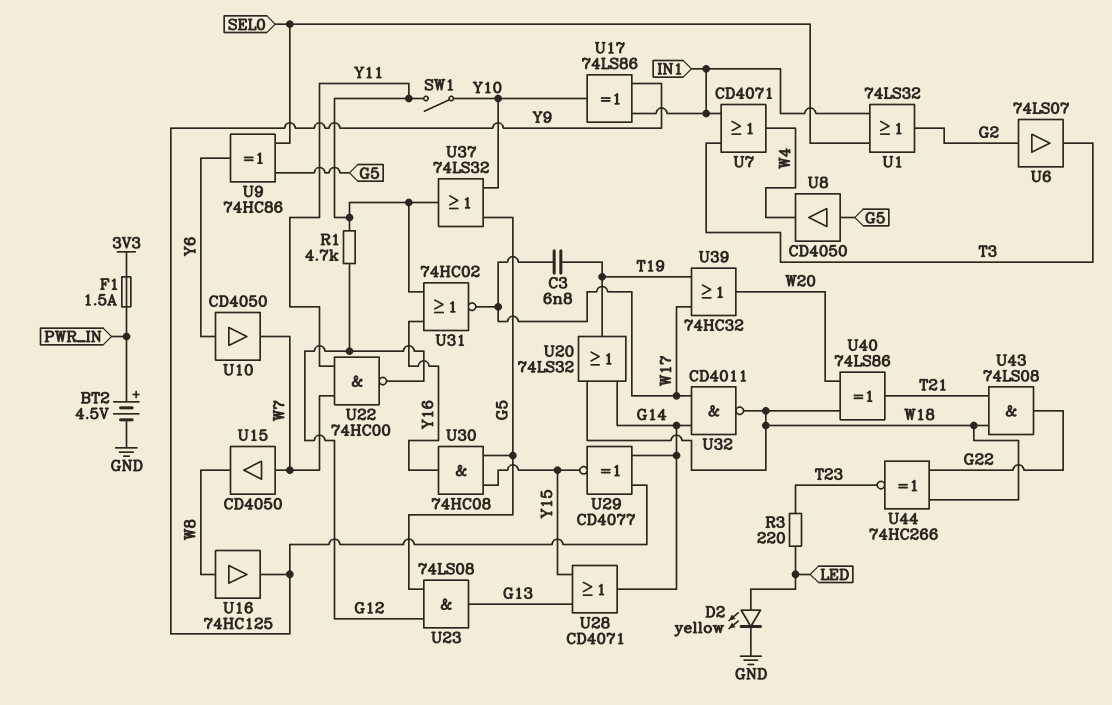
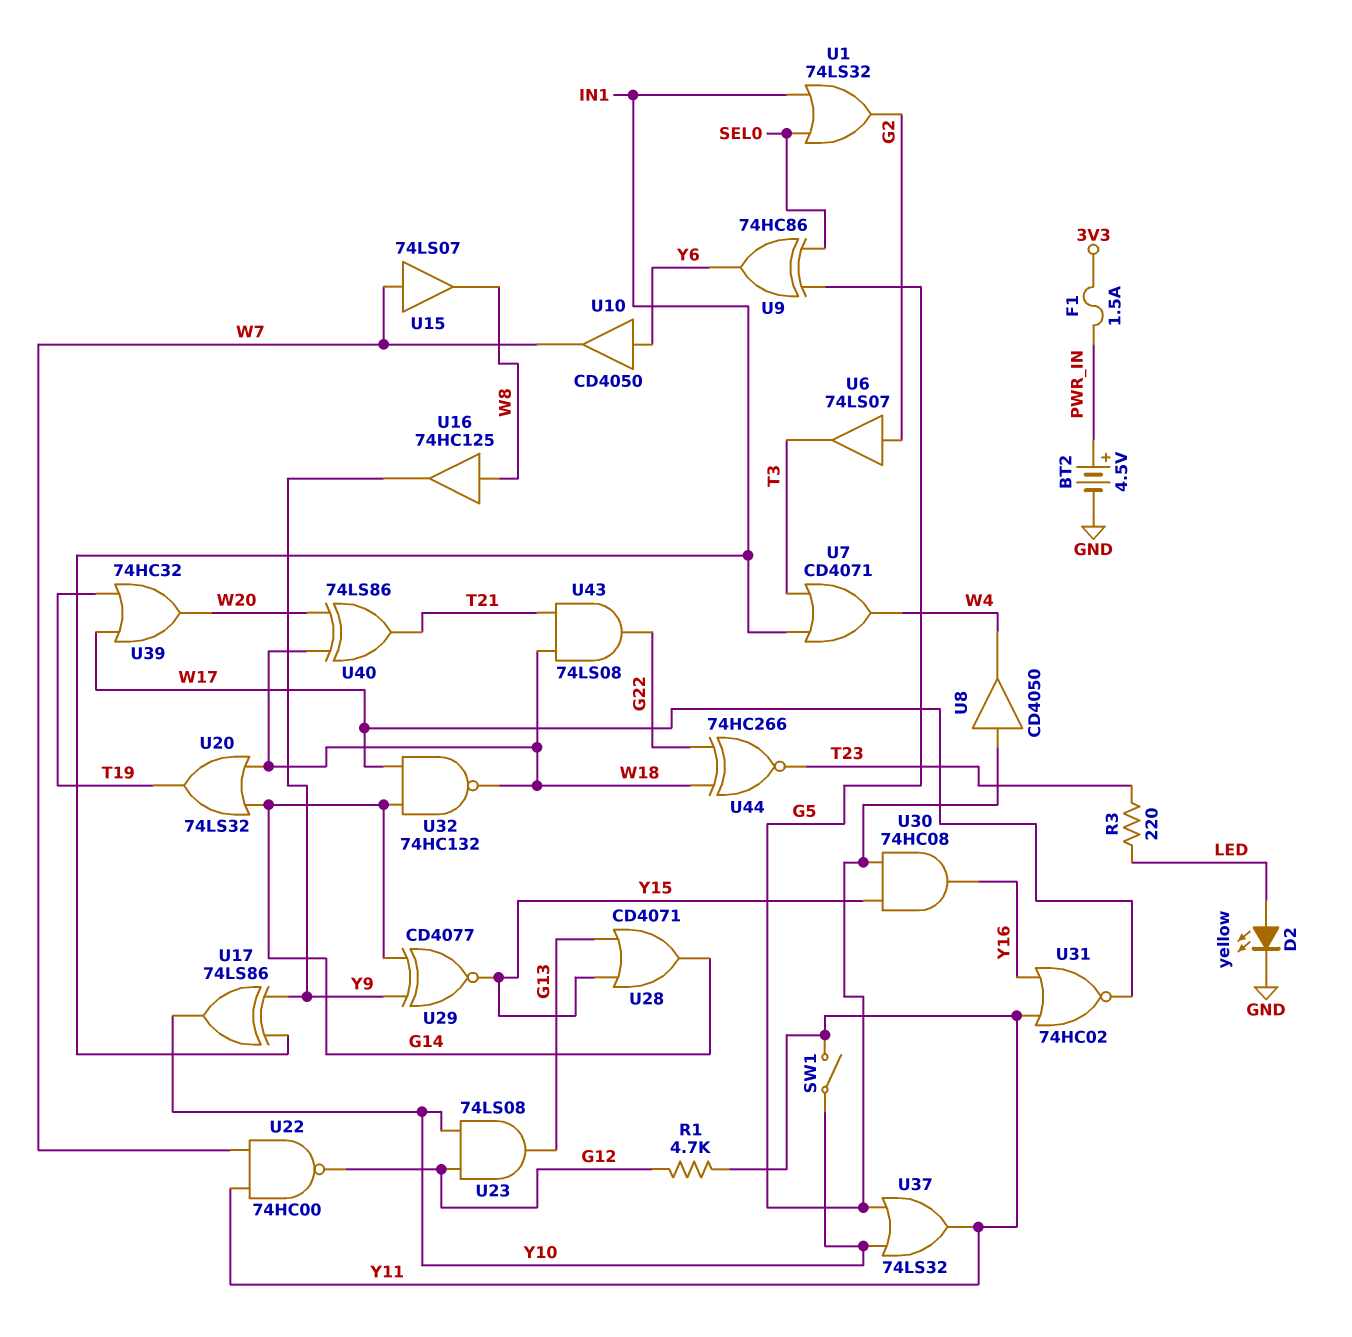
C3: 6.8nF (T19, W17) -> none
U15: buffer CD4050 (in W7, out W8) -> buffer 74LS07 (in W7, out W8)
U23: AND 74LS08 (in G5, in G12, out G13) -> AND 74LS08 (in G12, in Y10, out G13)
U32: NAND CD4011 (in G14, in W17, out W18) -> NAND 74HC132 (in G14, in W17, out W18)

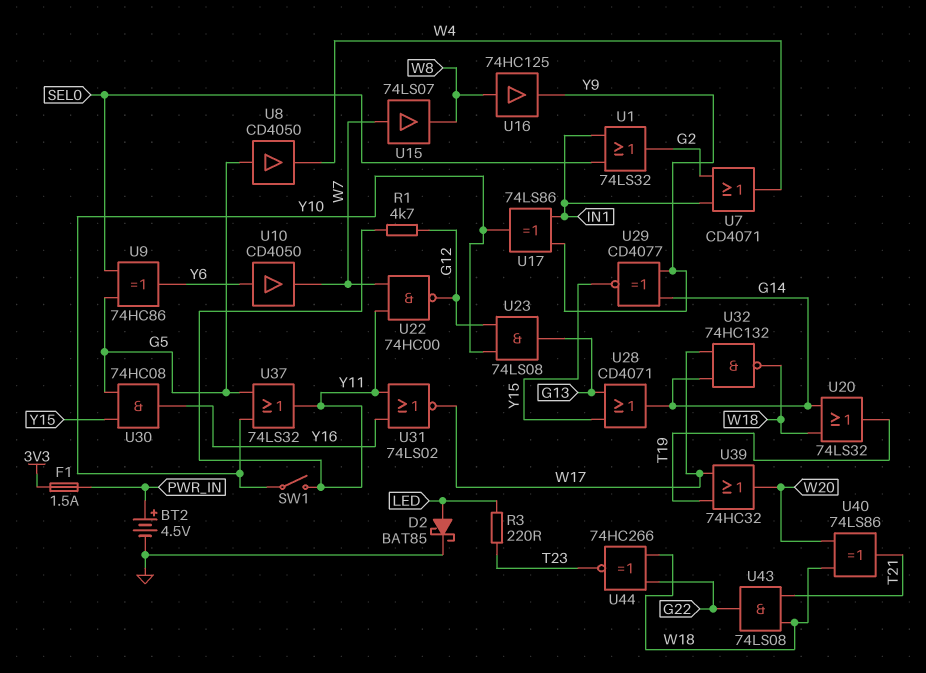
D2: LED yellow (A LED, K GND) -> schottky BAT85 (A LED, K GND)
U6: buffer 74LS07 (in G2, out T3) -> none
U7: OR CD4071 (in IN1, in T3, out W4) -> OR CD4071 (in G2, in IN1, out W4)
U31: NOR 74HC02 (in Y11, in Y16, out W17) -> NOR 74LS02 (in Y11, in Y16, out W17)

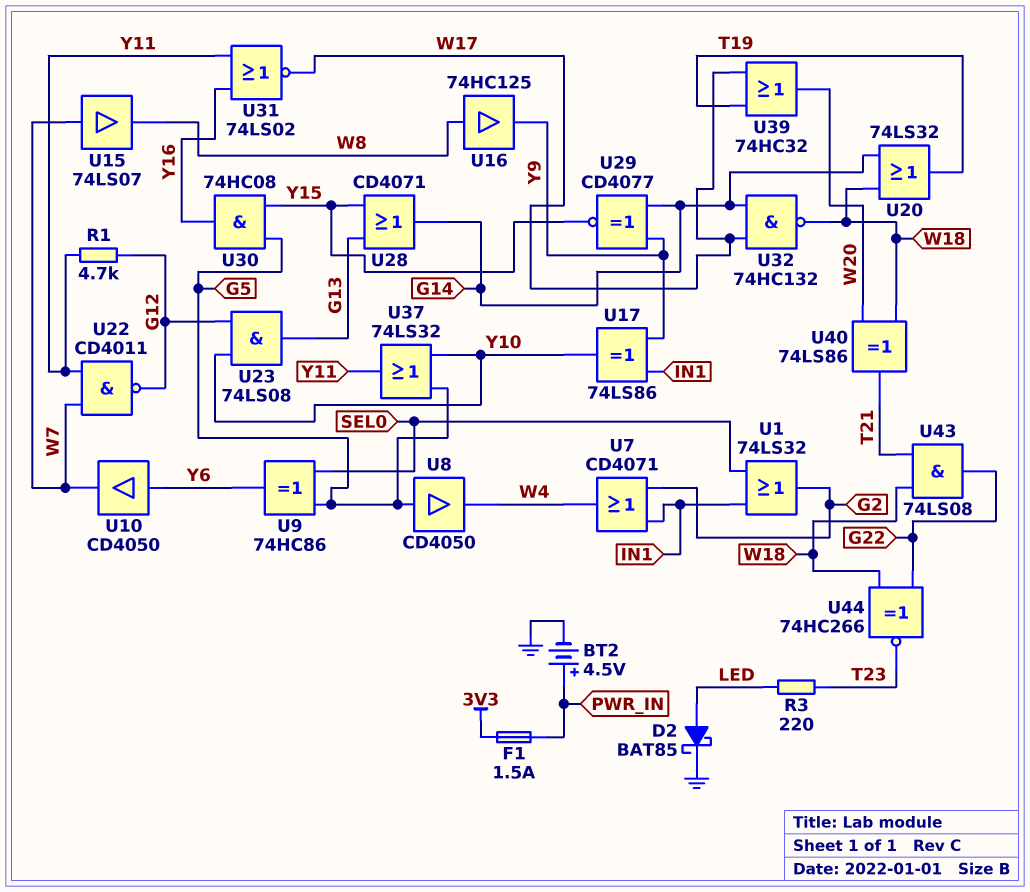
SW1: switch (Y10, Y11) -> none
U22: NAND 74HC00 (in W7, in Y11, out G12) -> NAND CD4011 (in W7, in Y11, out G12)

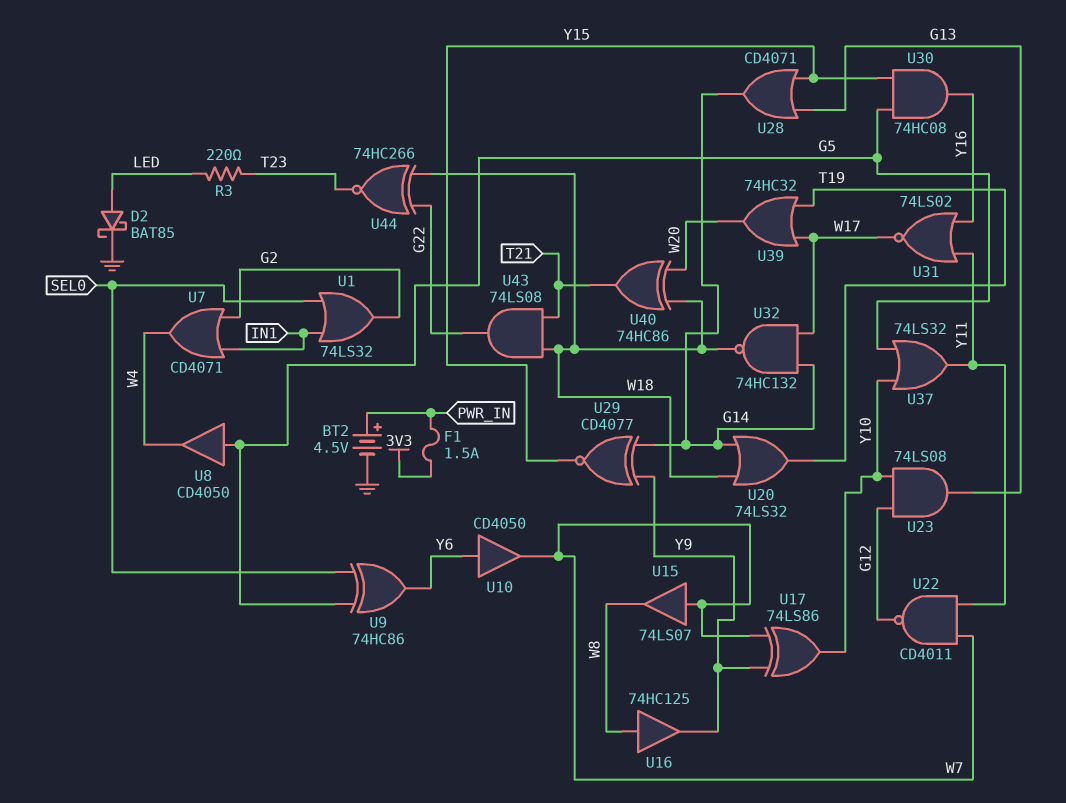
R1: 4.7k (G12, Y11) -> none
U17: XOR 74LS86 (in IN1, in Y9, out Y10) -> XOR 74LS86 (in W7, in Y9, out Y10)
U40: XOR 74LS86 (in W18, in W20, out T21) -> XOR 74HC86 (in W18, in W20, out T21)

